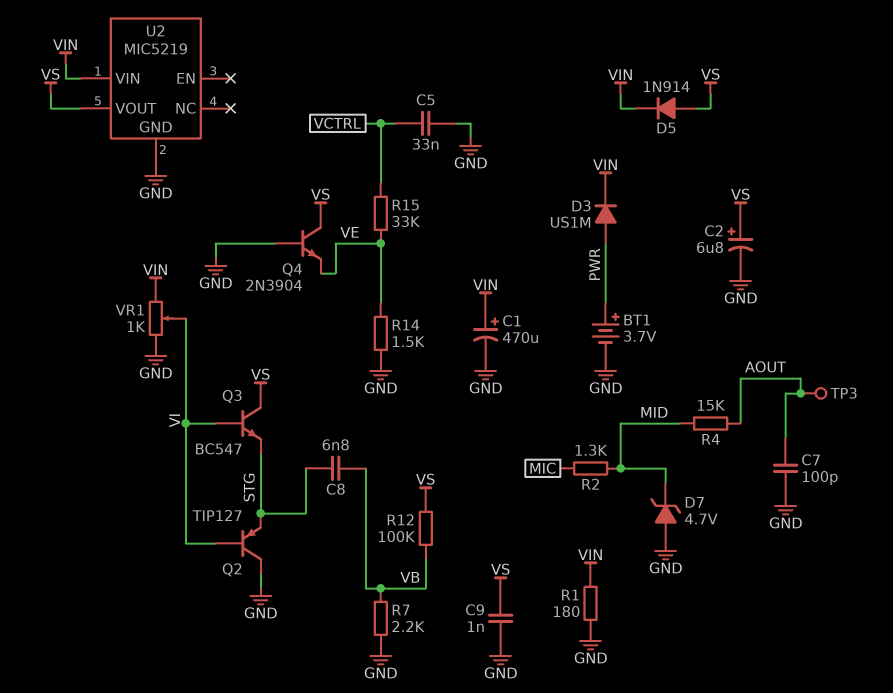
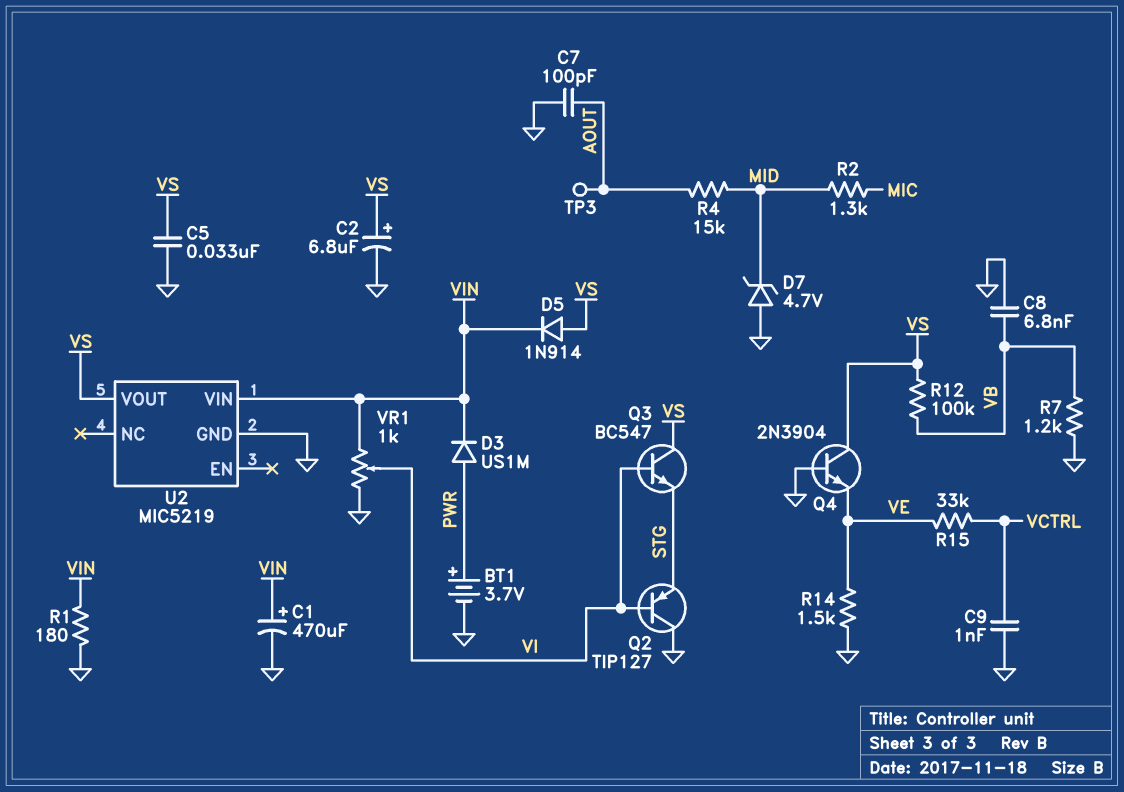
C5: 33nF (GND, VCTRL) -> 33nF (GND, VS)
C8: 6.8nF (STG, VB) -> 6.8nF (GND, VB)
C9: 1nF (GND, VS) -> 1nF (GND, VCTRL)
R7: 2.2k (GND, VB) -> 1.2k (GND, VB)

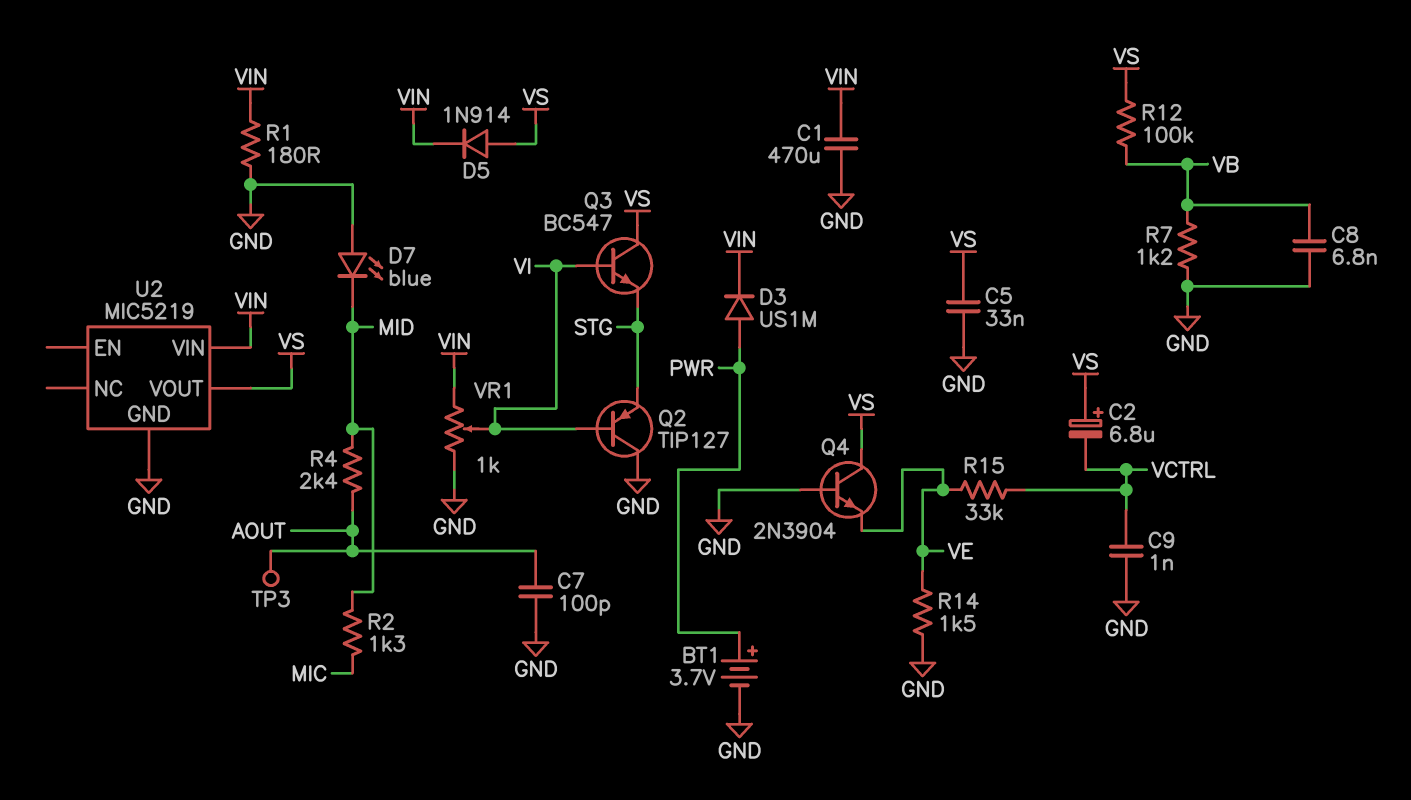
C1: 470uF (plus VIN, minus GND) -> 470uF (GND, VIN)
C2: 6.8uF (plus VS, minus GND) -> 6.8uF (plus VS, minus VCTRL)
D7: zener 4.7V (A GND, K MID) -> LED blue (A GND, K MID)
R4: 15k (AOUT, MID) -> 2.4k (AOUT, MID)

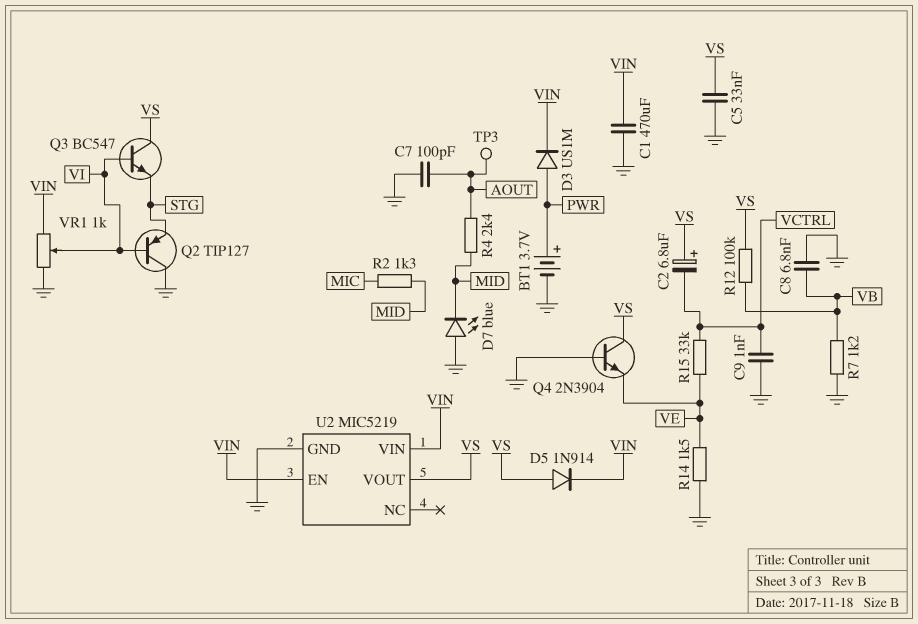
R1: 180 (GND, VIN) -> none
U2 pin EN: none -> VIN

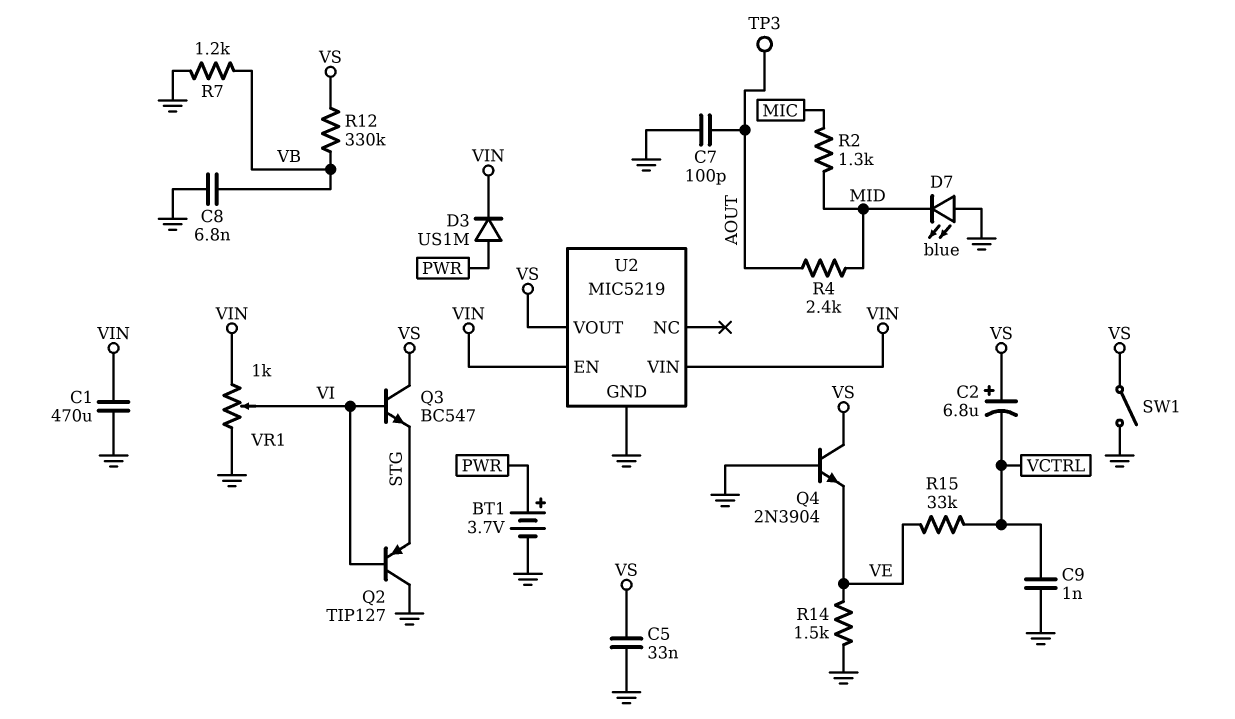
D5: diode 1N914 (A VS, K VIN) -> none
R12: 100k (VB, VS) -> 330k (VB, VS)
SW1: none -> switch (GND, VS)

